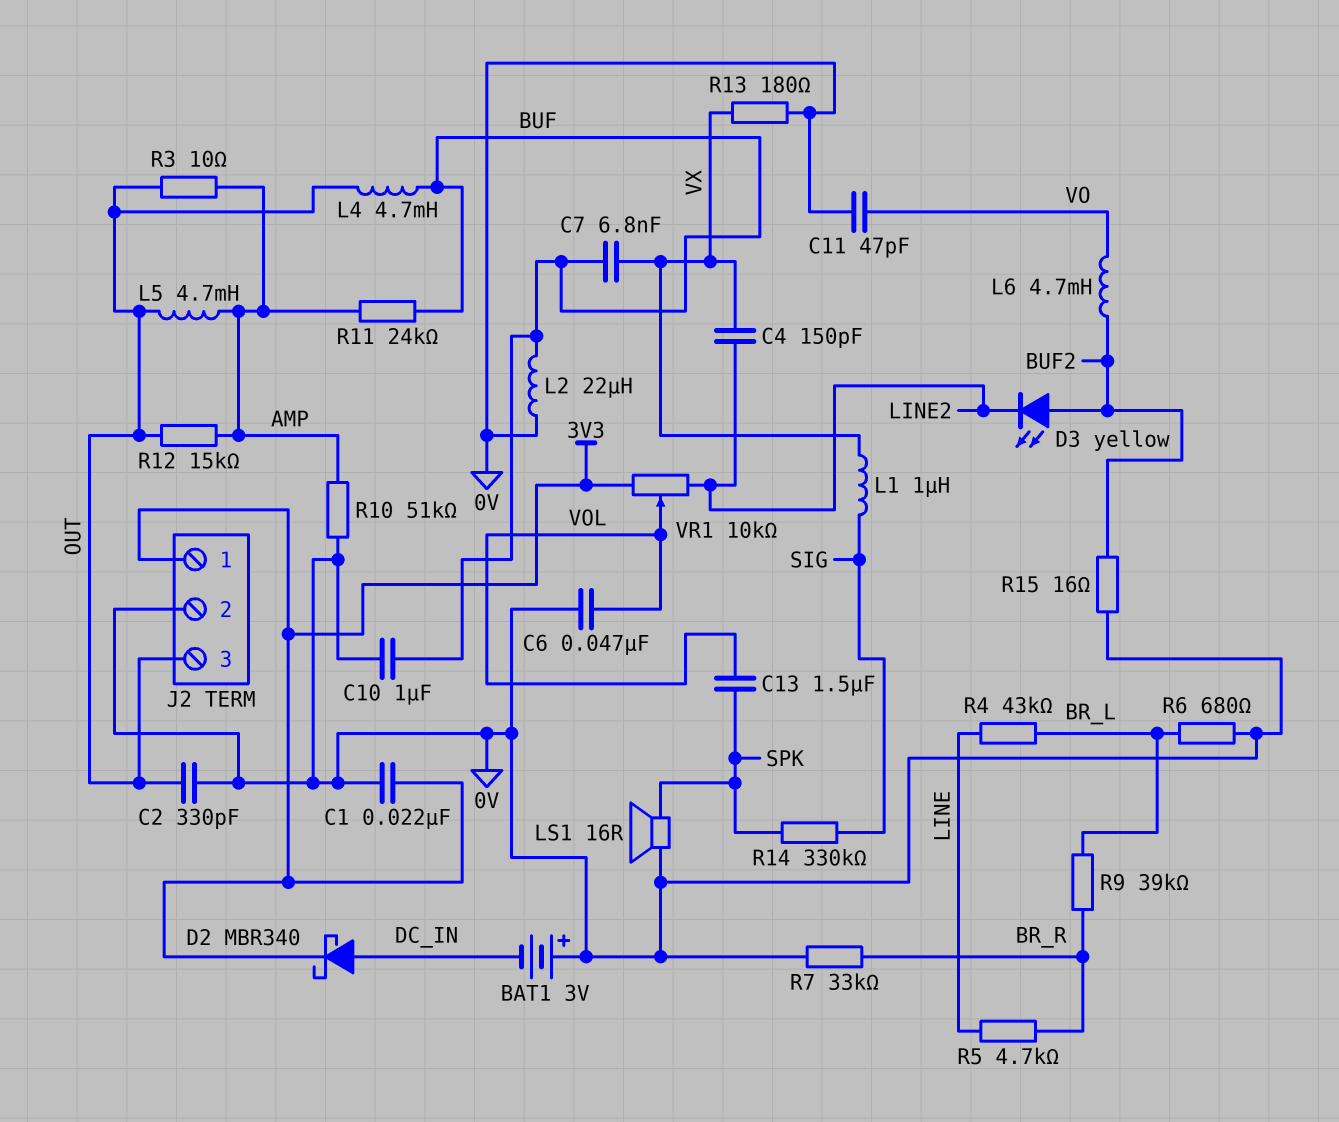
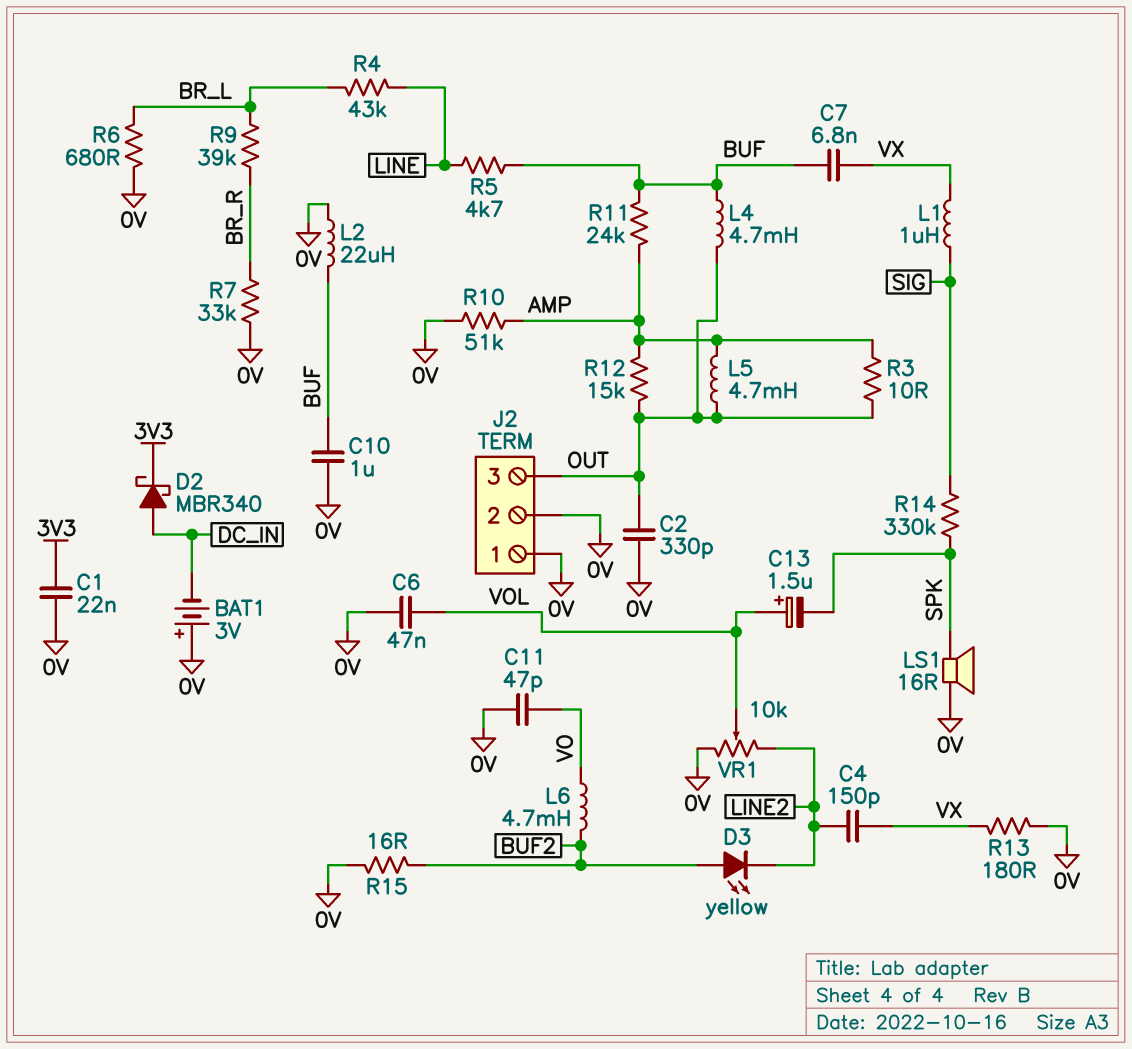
C13: 1.5uF (SPK, VOL) -> 1.5uF (plus VOL, minus SPK)
J2 pin 1: 3V3 -> 0V
R5: 4.7k (BR_R, LINE) -> 4.7k (BUF, LINE)
VR1: 10k (3V3, LINE2, wiper VOL) -> 10k (0V, LINE2, wiper VOL)

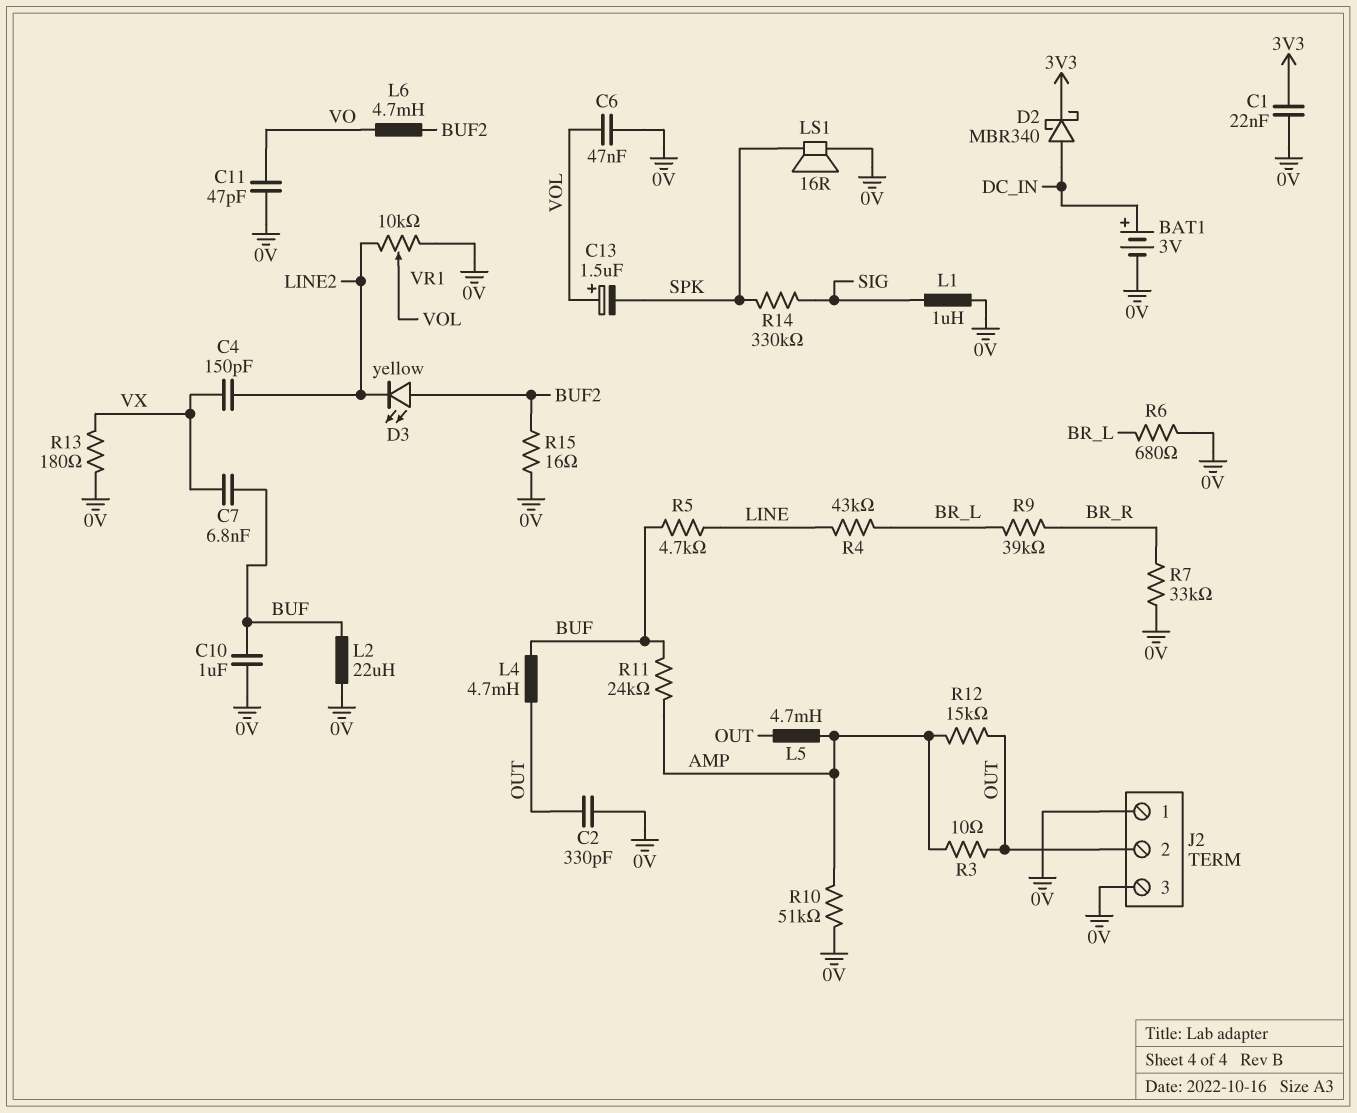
BAT1: 3V (plus 0V, minus DC_IN) -> 3V (plus DC_IN, minus 0V)
J2 pin 2: 0V -> OUT
J2 pin 3: OUT -> 0V
L1: 1uH (SIG, VX) -> 1uH (0V, SIG)

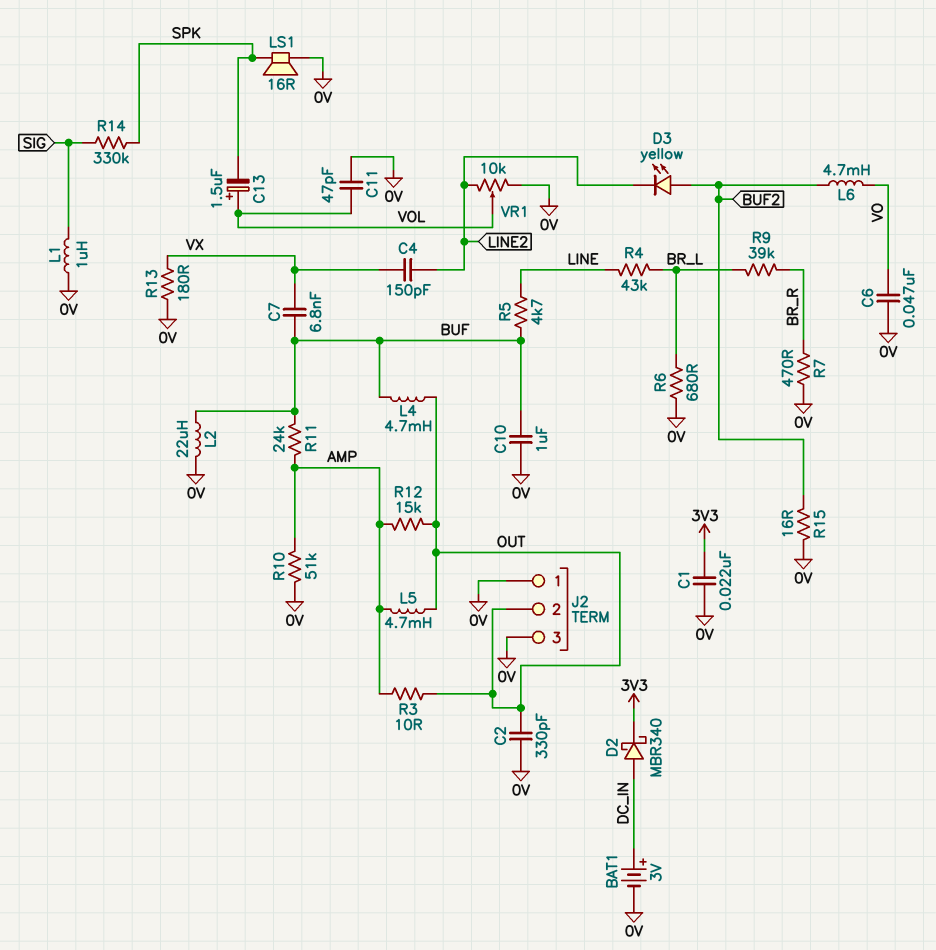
C6: 47nF (0V, VOL) -> 47nF (0V, VO)
C11: 47pF (0V, VO) -> 47pF (0V, VOL)
R7: 33k (0V, BR_R) -> 470 (0V, BR_R)

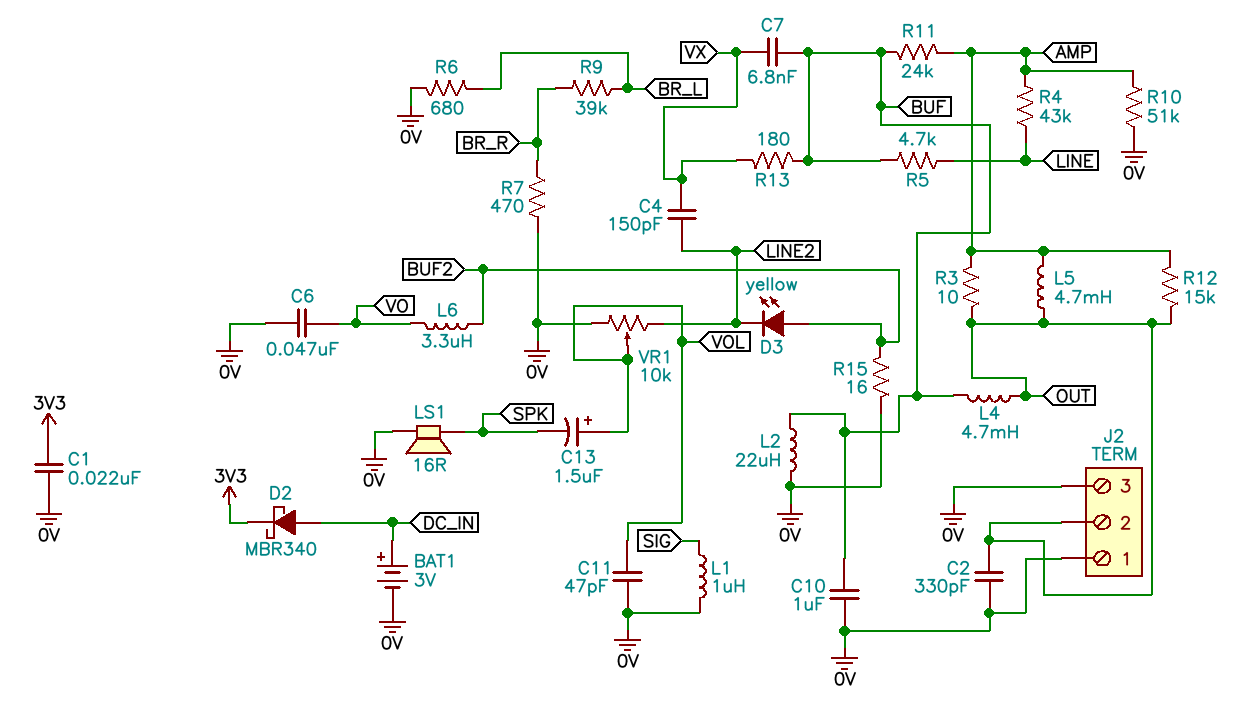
L6: 4.7mH (BUF2, VO) -> 3.3uH (BUF2, VO)
R4: 43k (BR_L, LINE) -> 43k (AMP, LINE)
R13: 180 (0V, VX) -> 180 (BUF, VX)
R14: 330k (SIG, SPK) -> none

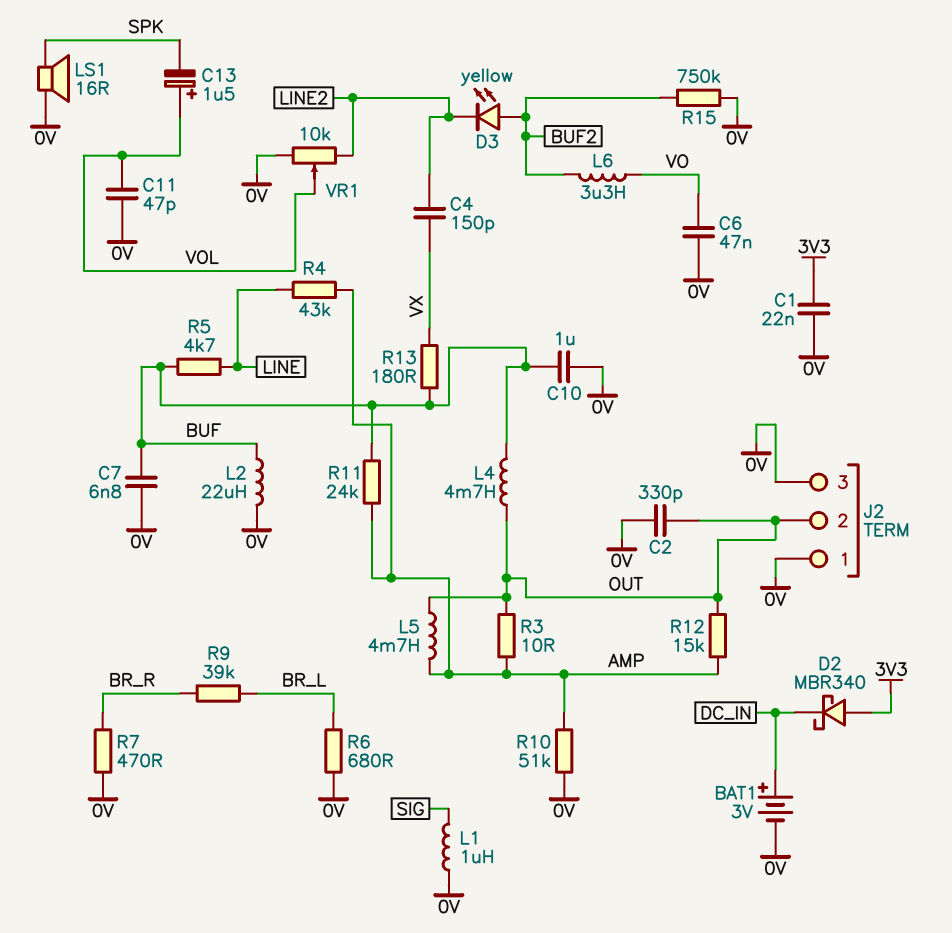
C7: 6.8nF (BUF, VX) -> 6.8nF (0V, BUF)
D2: schottky MBR340 (A DC_IN, K 3V3) -> schottky MBR340 (A 3V3, K DC_IN)
R15: 16 (0V, BUF2) -> 750k (0V, BUF2)

